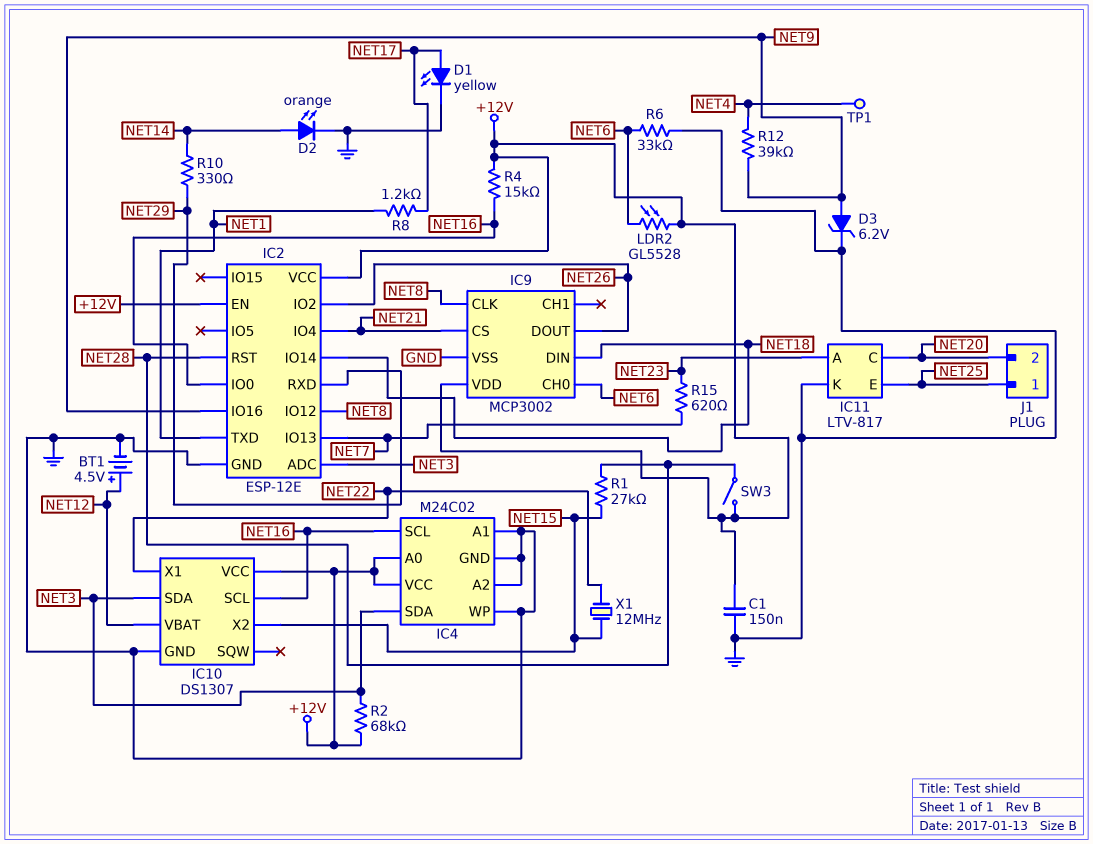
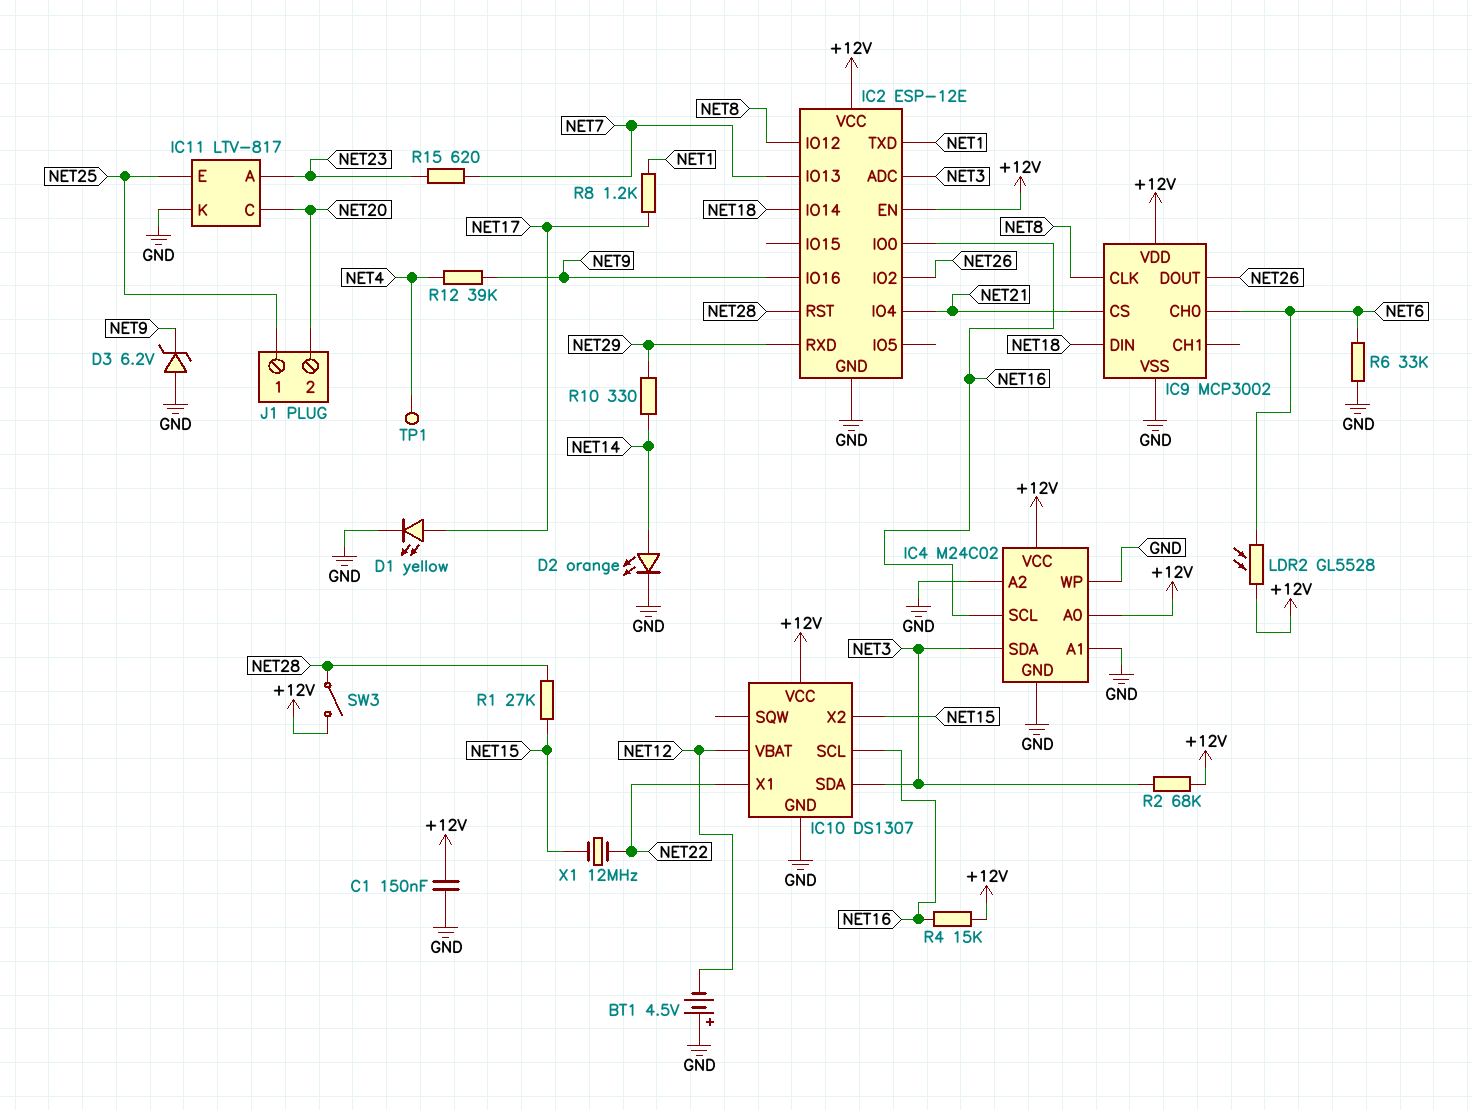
BT1: 4.5V (plus NET12, minus GND) -> 4.5V (plus GND, minus NET12)
D3: zener 6.2V (A NET9, K GND) -> zener 6.2V (A GND, K NET9)

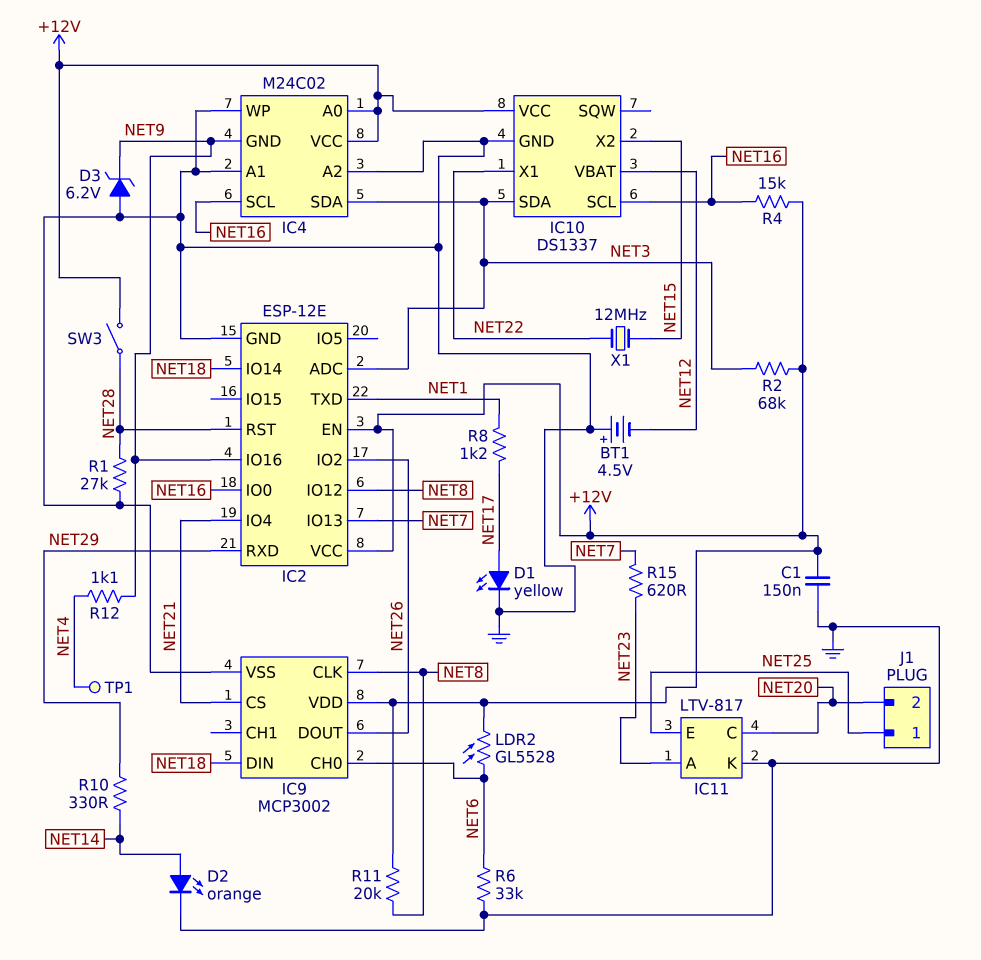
IC4 pin GND: GND -> NET9
IC10: DS1307 -> DS1337
R1: 27k (NET15, NET28) -> 27k (GND, NET28)
R11: none -> 20k (+12V, NET8)
R12: 39k (NET4, NET9) -> 1.1k (NET4, NET9)

